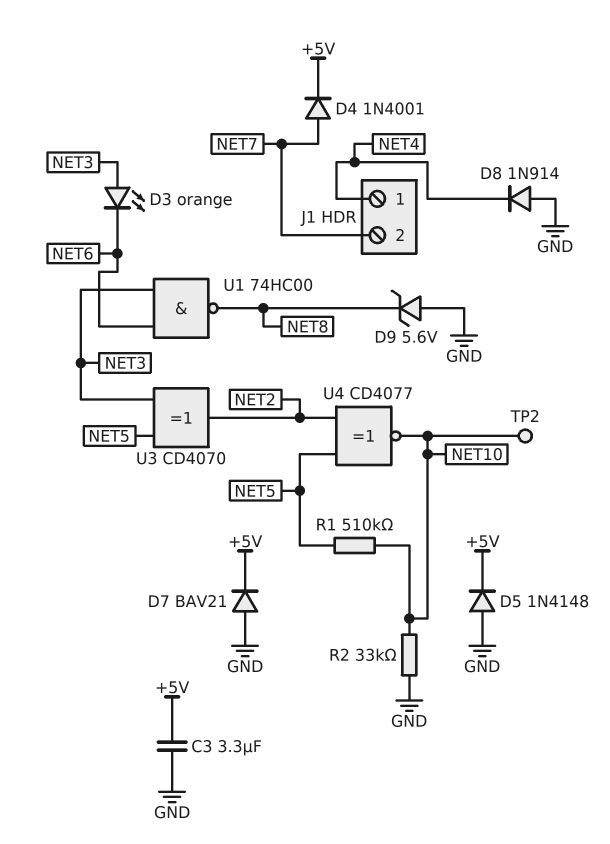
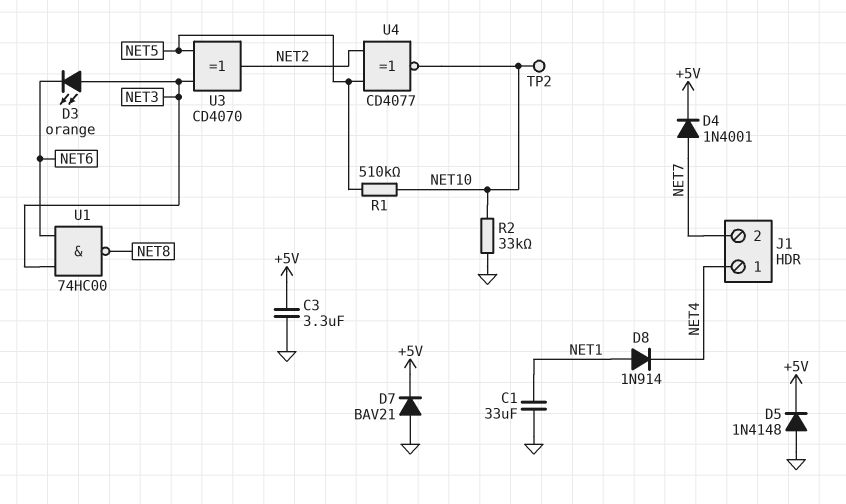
C1: none -> 33uF (GND, NET1)
D8: diode 1N914 (A GND, K NET4) -> diode 1N914 (A NET1, K NET4)
D9: zener 5.6V (A GND, K NET8) -> none

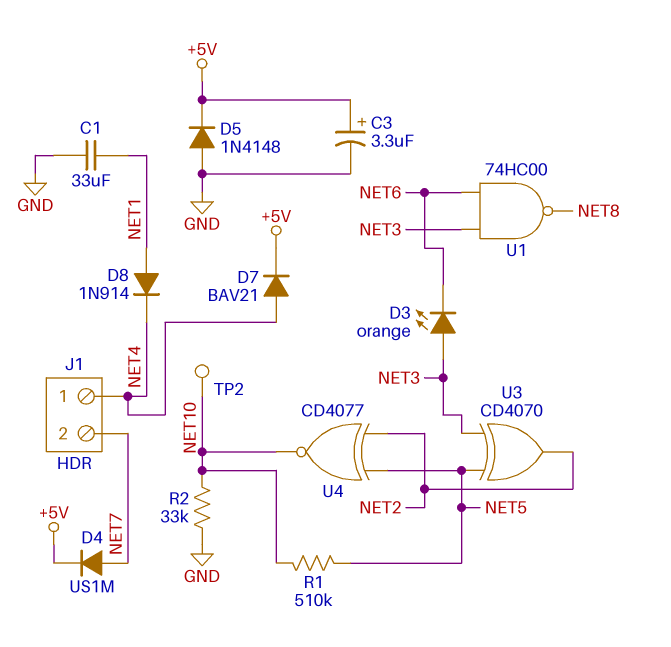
C3: 3.3uF (+5V, GND) -> 3.3uF (plus +5V, minus GND)
D4: diode 1N4001 (A NET7, K +5V) -> diode US1M (A NET7, K +5V)
D7: diode BAV21 (A GND, K +5V) -> diode BAV21 (A NET4, K +5V)

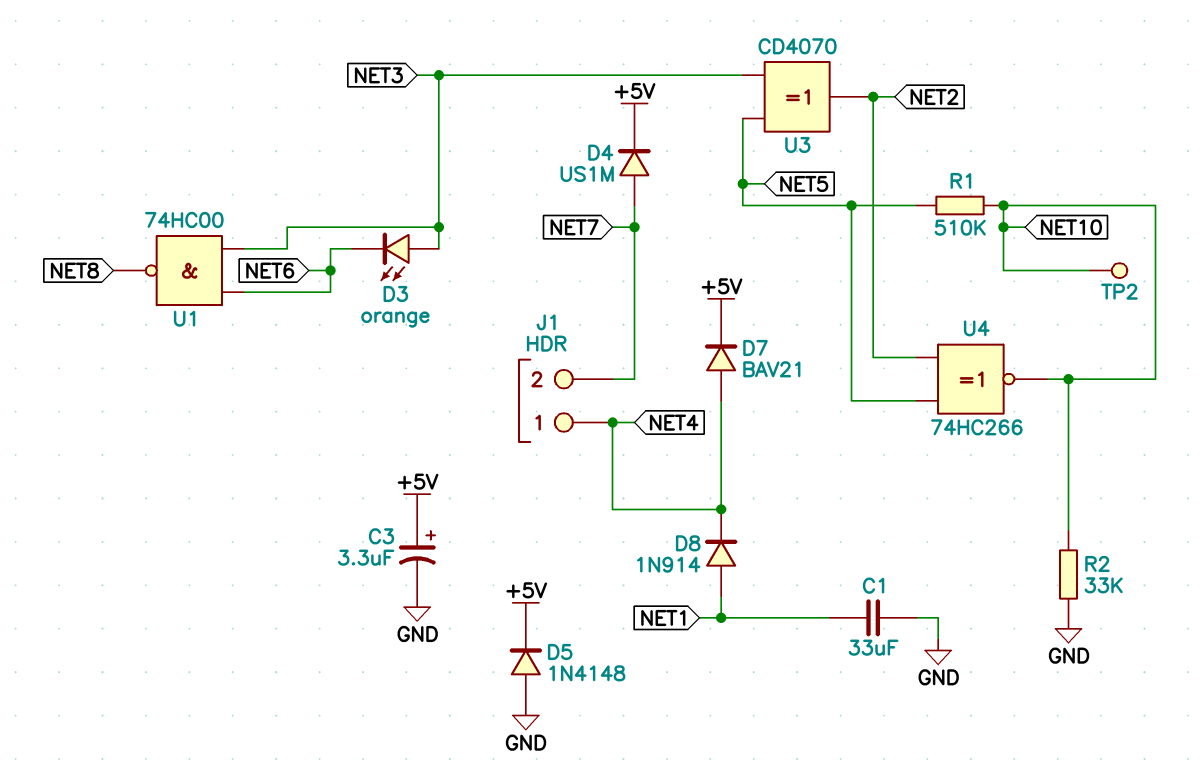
U4: XNOR CD4077 (in NET2, in NET5, out NET10) -> XNOR 74HC266 (in NET2, in NET5, out NET10)

